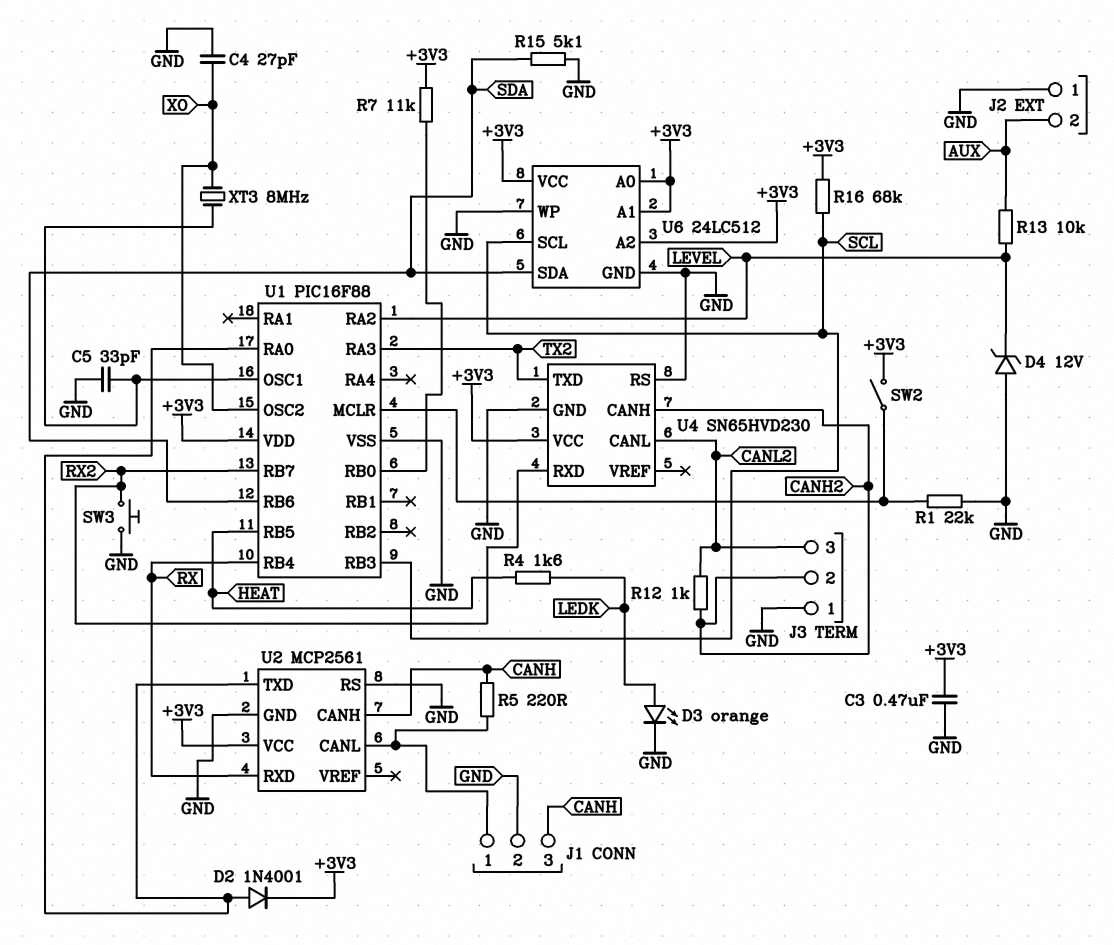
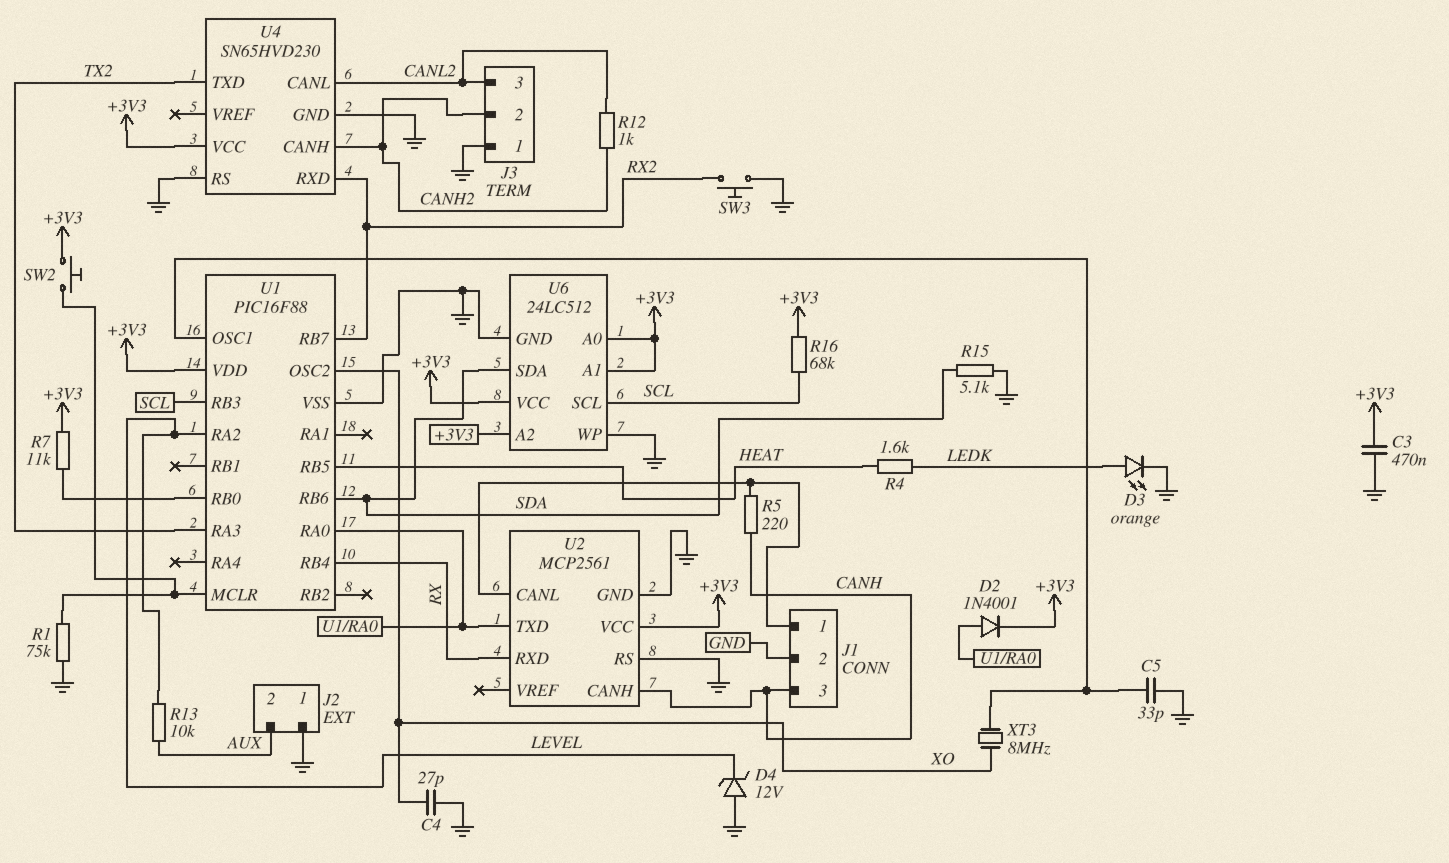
R1: 22k (GND, U1/MCLR) -> 75k (GND, U1/MCLR)
SW2: switch (+3V3, U1/MCLR) -> button (+3V3, U1/MCLR)

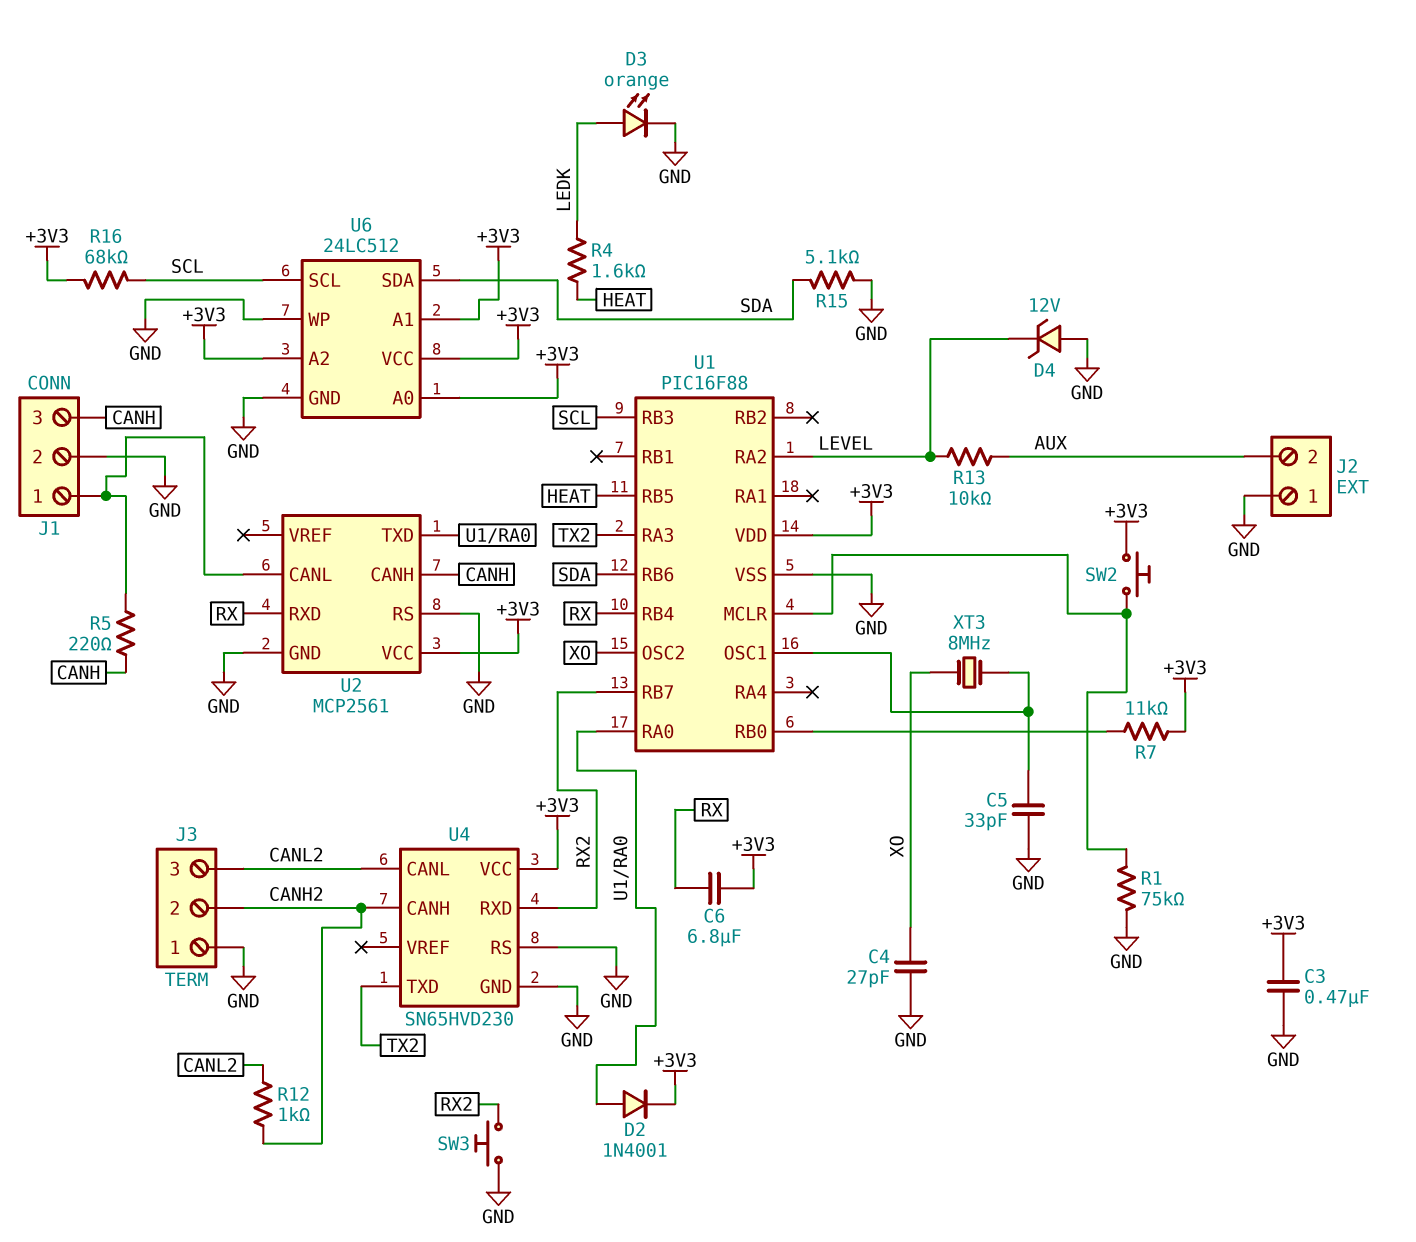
C6: none -> 6.8uF (+3V3, RX)

